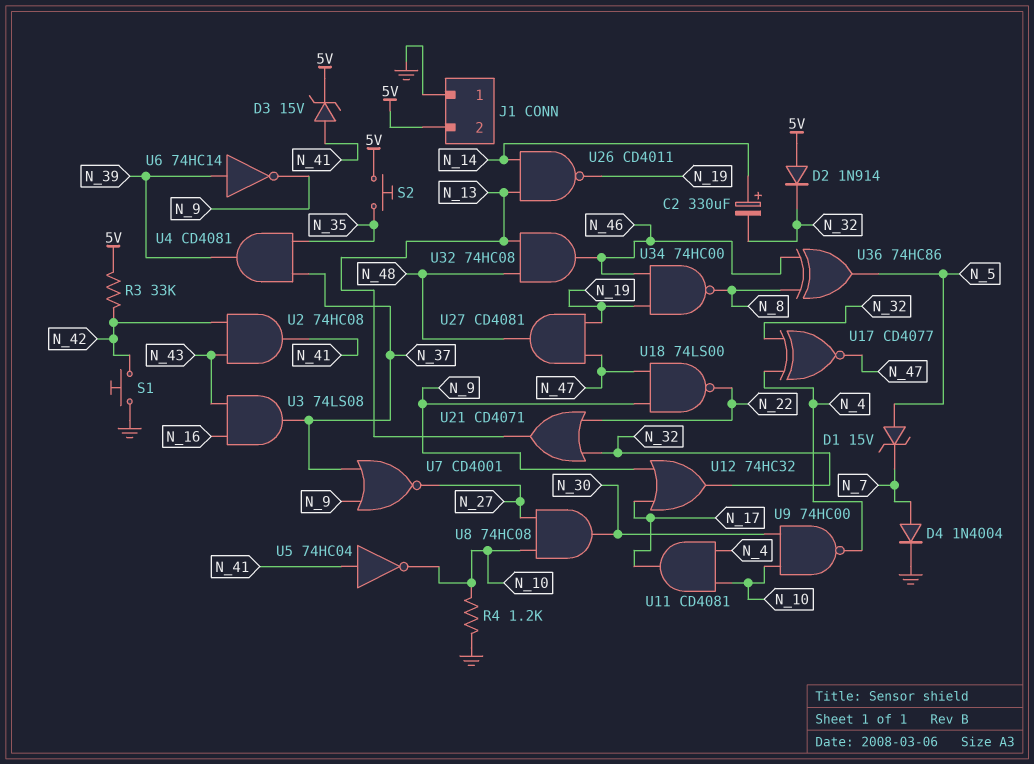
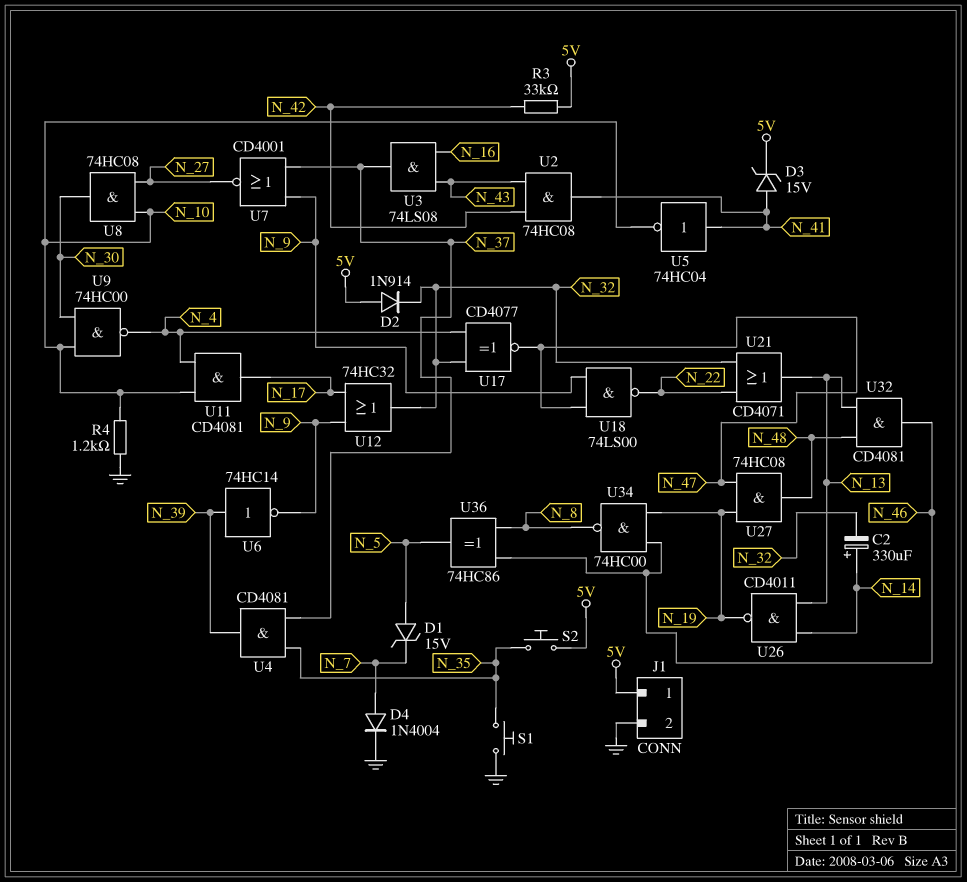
J1 pin 1: GND -> 5V
J1 pin 2: 5V -> GND
S1: button (GND, N_42) -> button (GND, N_35)
U27: AND CD4081 (in N_19, in N_47, out N_48) -> AND 74HC08 (in N_19, in N_47, out N_48)
U32: AND 74HC08 (in N_13, in N_48, out N_46) -> AND CD4081 (in N_13, in N_48, out N_46)

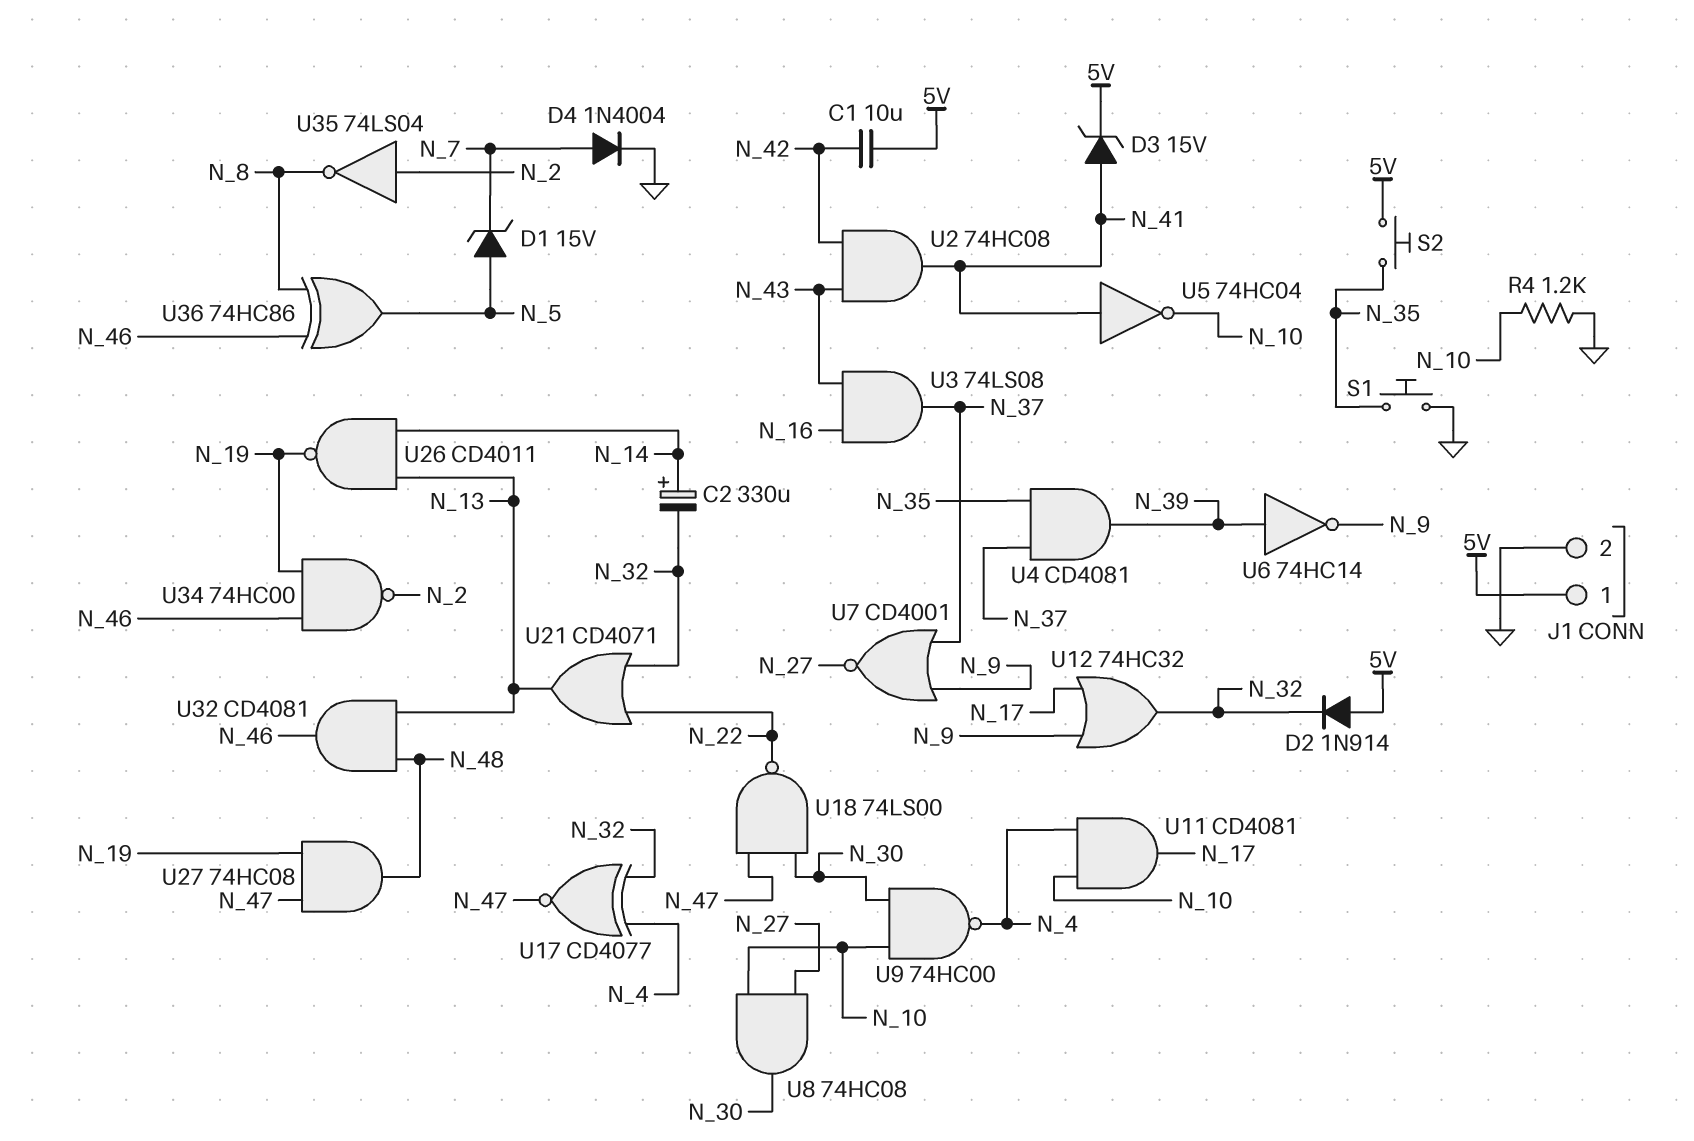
C1: none -> 10uF (5V, N_42)
R3: 33k (5V, N_42) -> none
U18: NAND 74LS00 (in N_9, in N_47, out N_22) -> NAND 74LS00 (in N_30, in N_47, out N_22)
U34: NAND 74HC00 (in N_19, in N_46, out N_8) -> NAND 74HC00 (in N_19, in N_46, out N_2)
U35: none -> NOT 74LS04 (in N_2, out N_8)

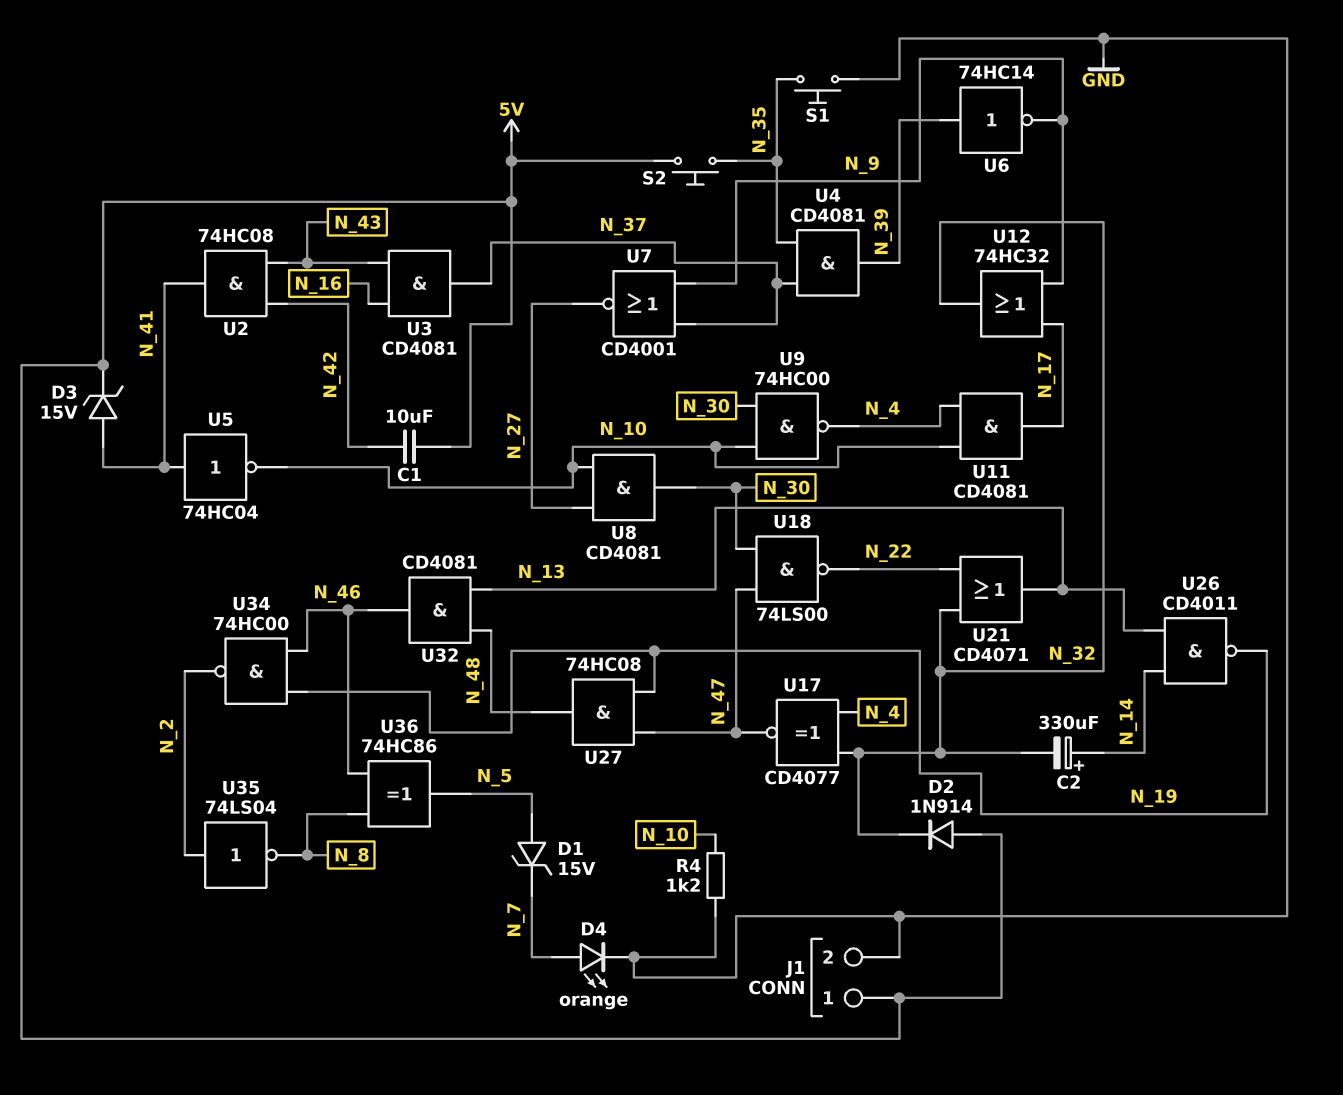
D4: diode 1N4004 (A N_7, K GND) -> LED orange (A N_7, K GND)
U3: AND 74LS08 (in N_16, in N_43, out N_37) -> AND CD4081 (in N_16, in N_43, out N_37)
U8: AND 74HC08 (in N_10, in N_27, out N_30) -> AND CD4081 (in N_10, in N_27, out N_30)

